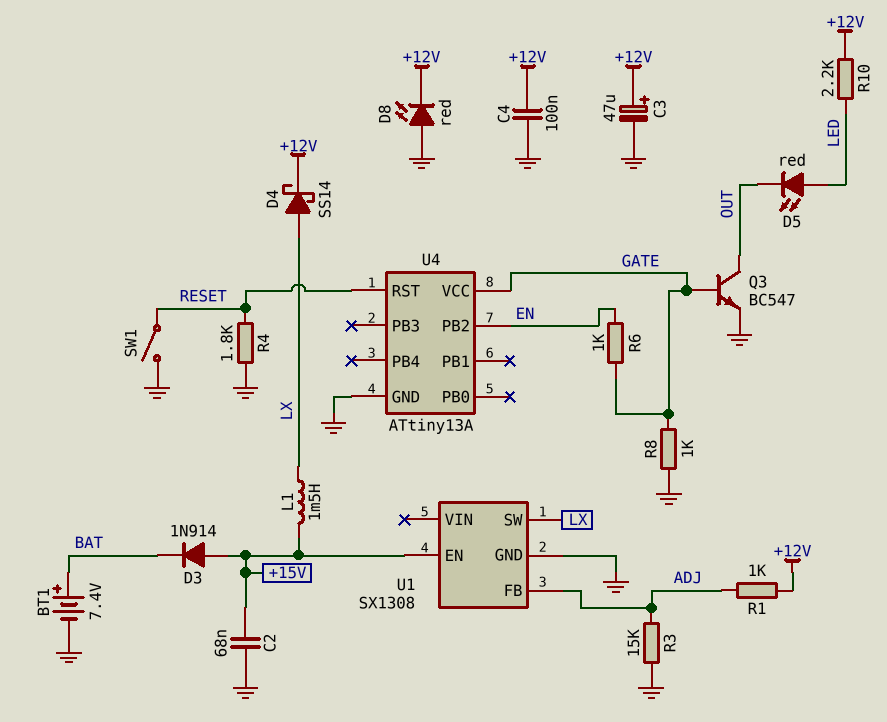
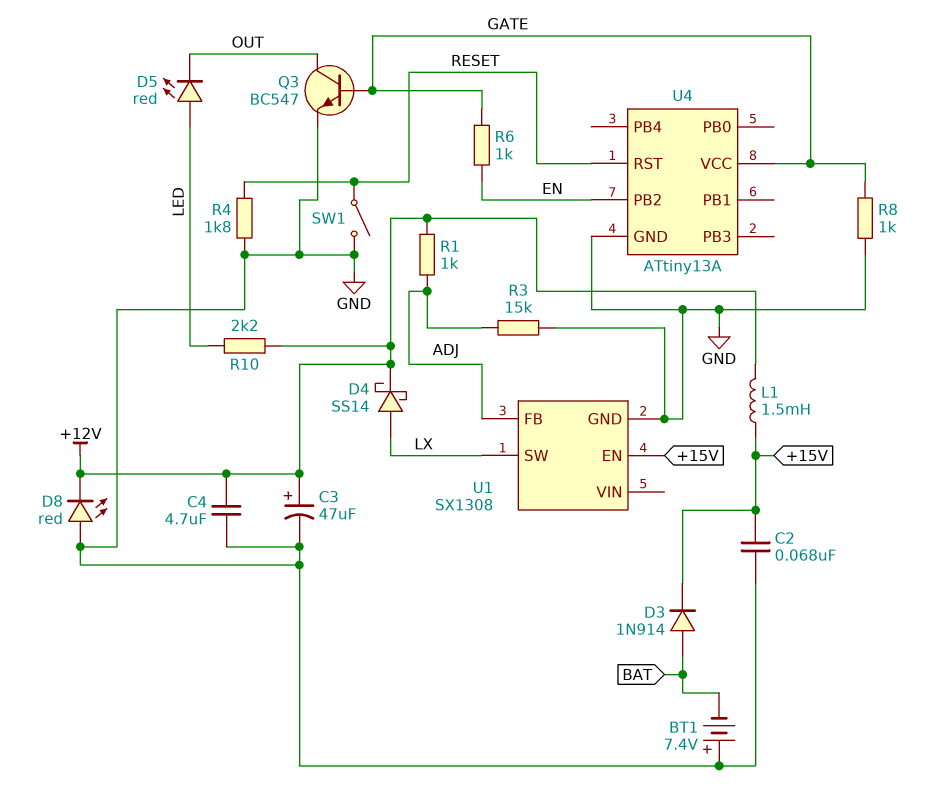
BT1: 7.4V (plus BAT, minus GND) -> 7.4V (plus GND, minus BAT)
C4: 100nF (+12V, GND) -> 4.7uF (+12V, GND)
D3: diode 1N914 (A +15V, K BAT) -> diode 1N914 (A BAT, K +15V)
L1: 1.5mH (+15V, LX) -> 1.5mH (+12V, +15V)

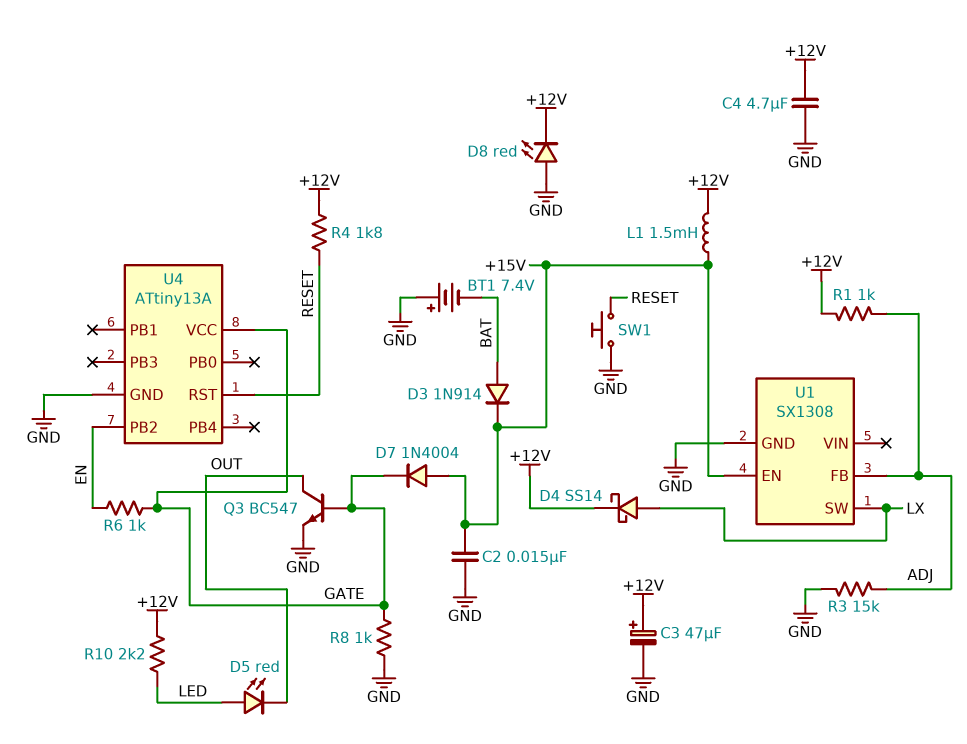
C2: 68nF (+15V, GND) -> 15nF (+15V, GND)
D7: none -> diode 1N4004 (A +15V, K GATE)
R4: 1.8k (GND, RESET) -> 1.8k (+12V, RESET)
SW1: switch (GND, RESET) -> button (GND, RESET)

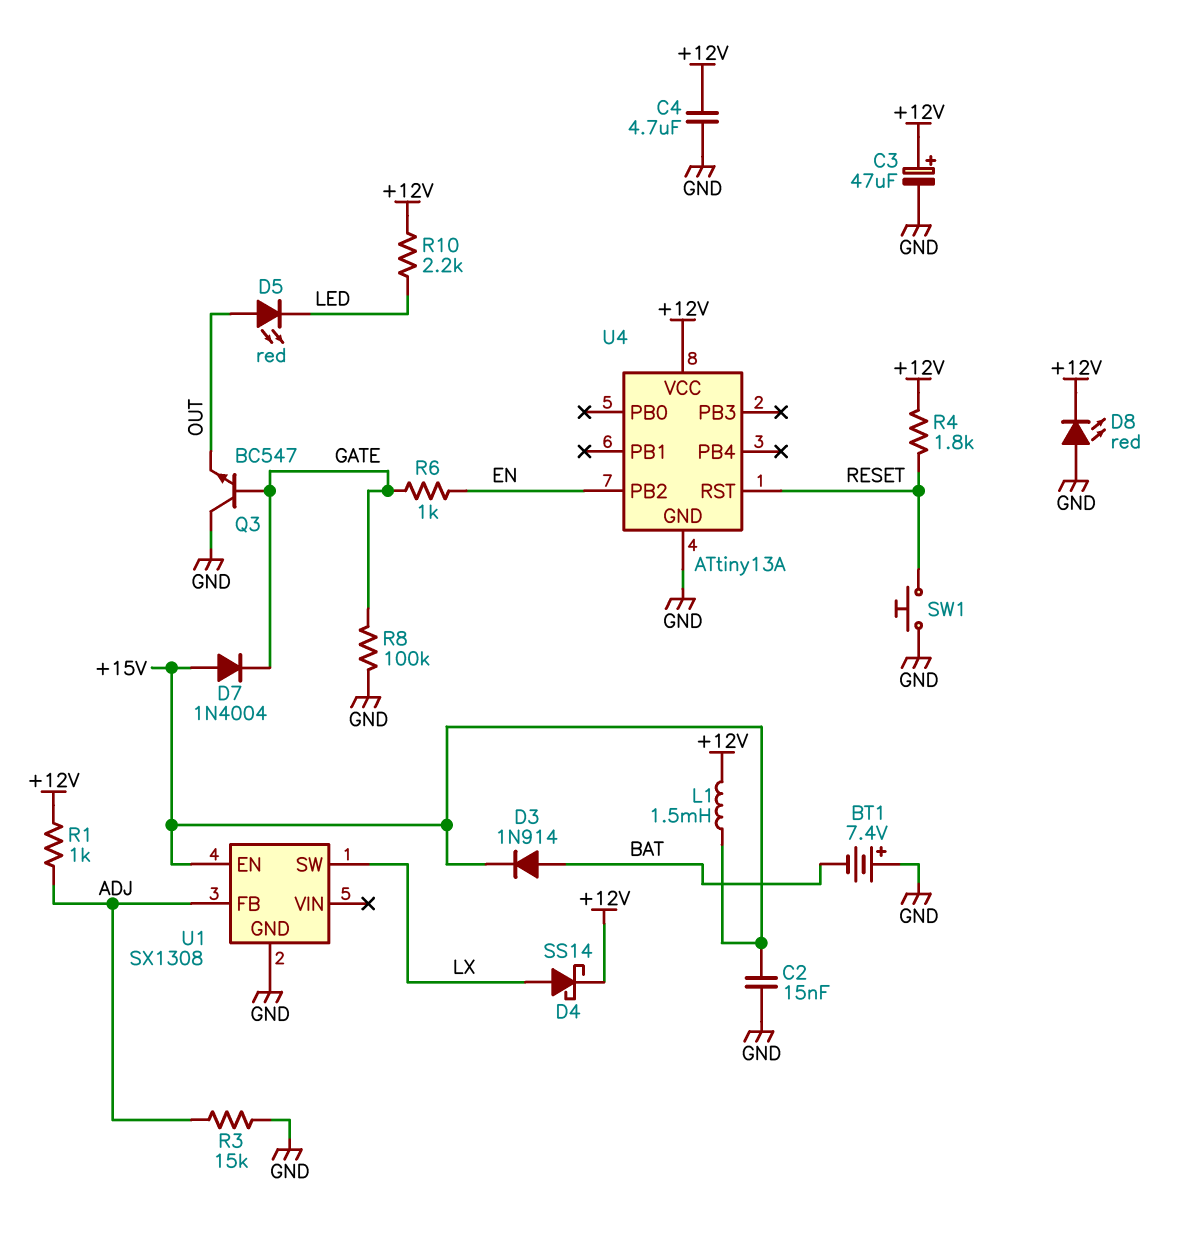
D5: LED red (A LED, K OUT) -> LED red (A OUT, K LED)
Q3: NPN BC547 (B GATE, C OUT, E GND) -> NPN BC547 (B GATE, C GND, E OUT)
R8: 1k (GATE, GND) -> 100k (GATE, GND)
U4 pin VCC: GATE -> +12V

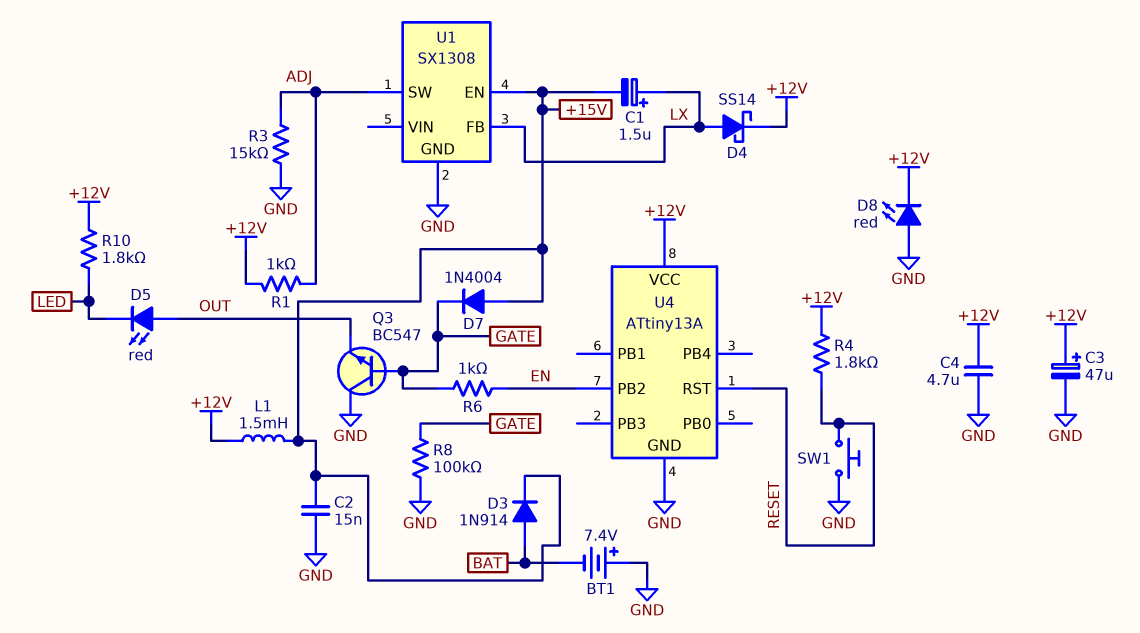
C1: none -> 1.5uF (plus LX, minus +15V)
R10: 2.2k (+12V, LED) -> 1.8k (+12V, LED)
U1 pin FB: ADJ -> LX
U1 pin SW: LX -> ADJ

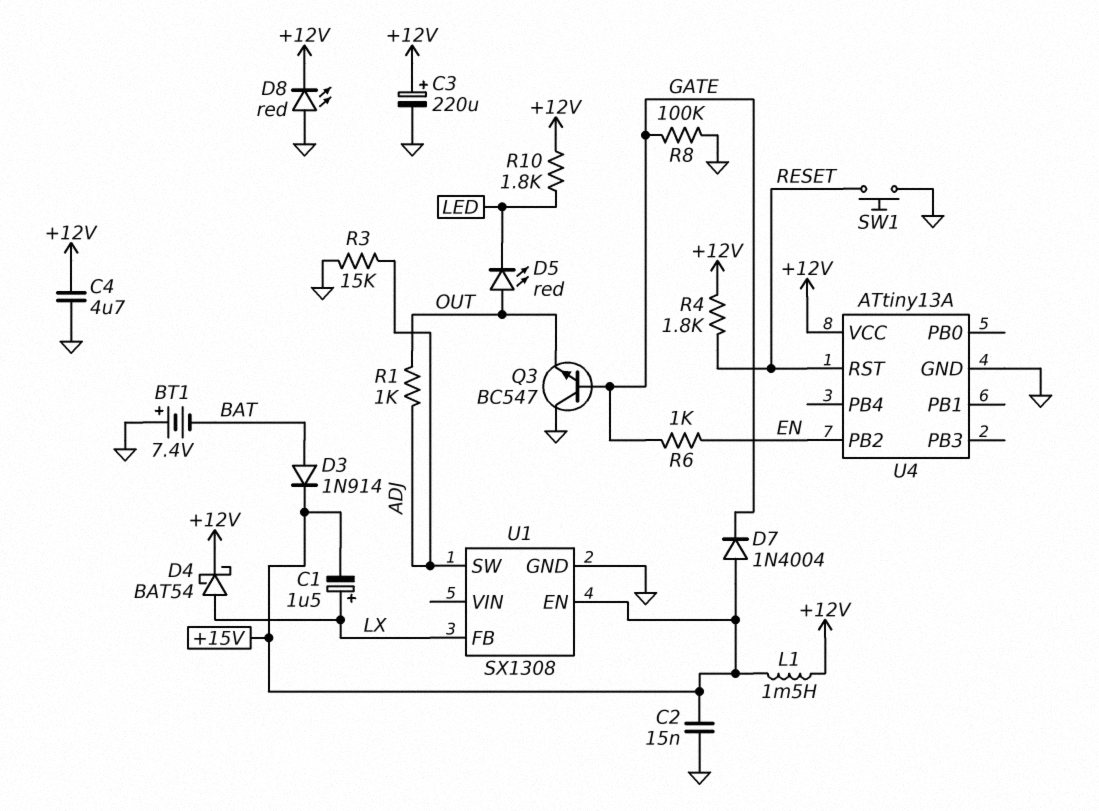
C3: 47uF (plus +12V, minus GND) -> 220uF (plus +12V, minus GND)
D4: schottky SS14 (A LX, K +12V) -> schottky BAT54 (A LX, K +12V)
R1: 1k (+12V, ADJ) -> 1k (ADJ, OUT)

